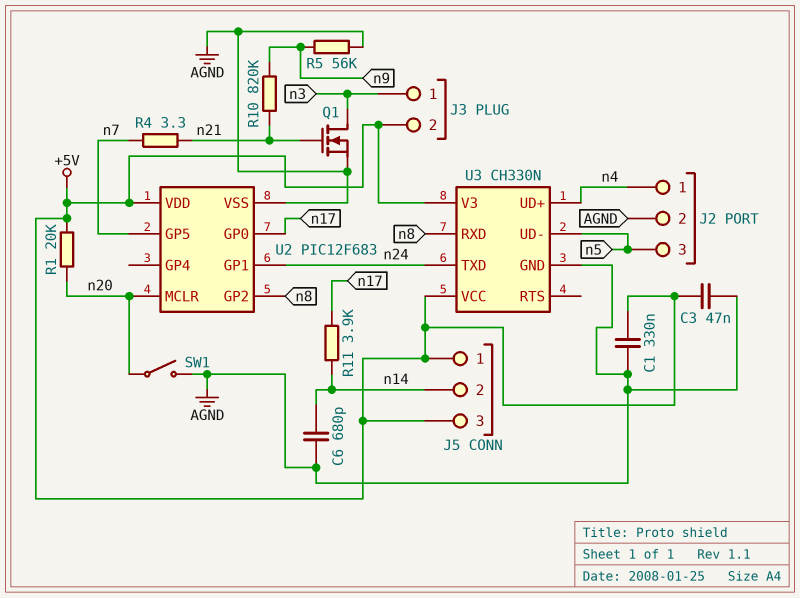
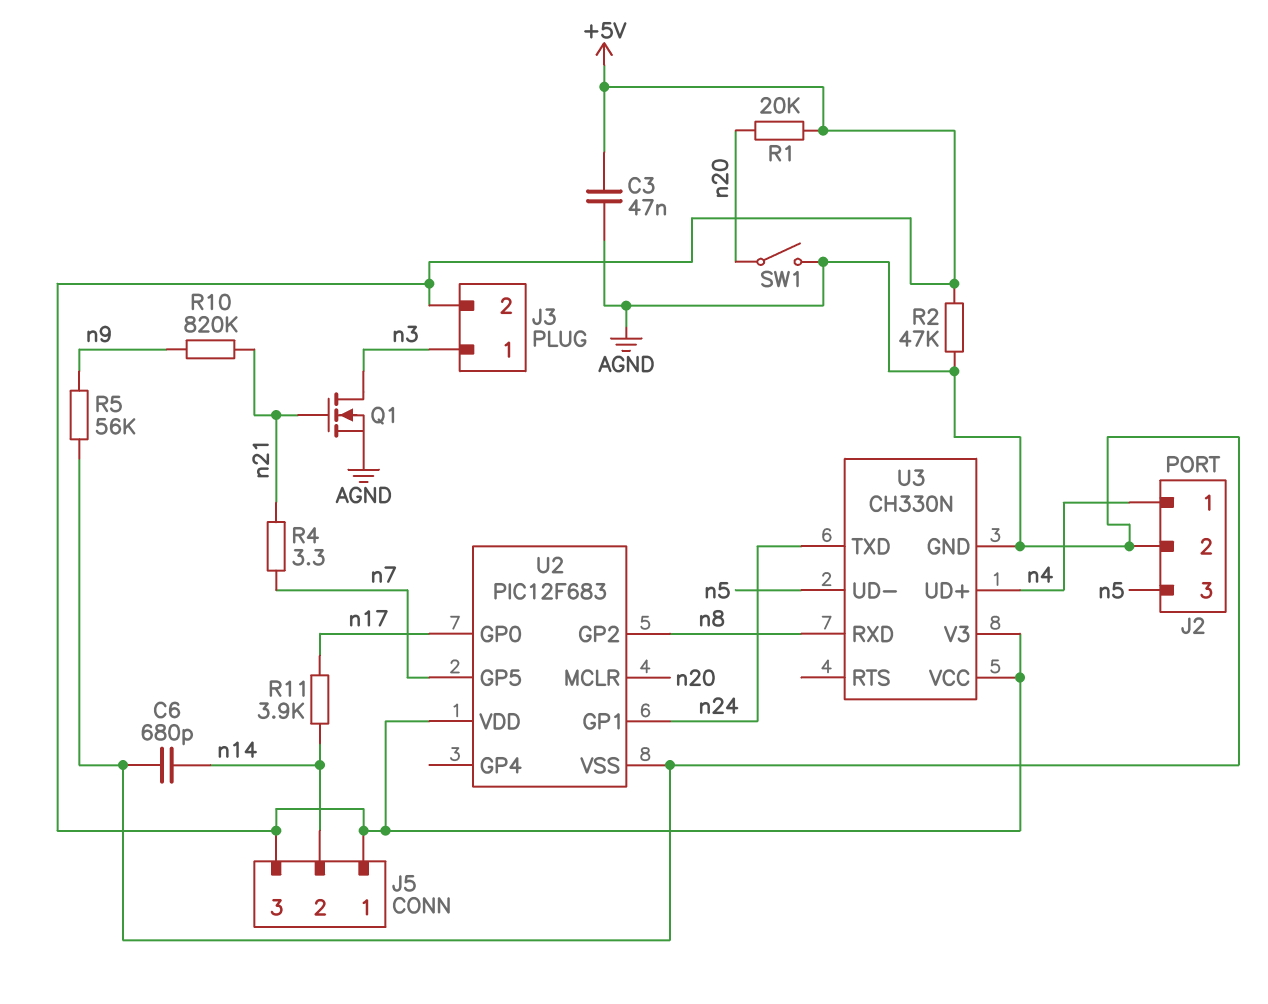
C1: 330nF (+5V, AGND) -> none
R2: none -> 47k (+5V, AGND)

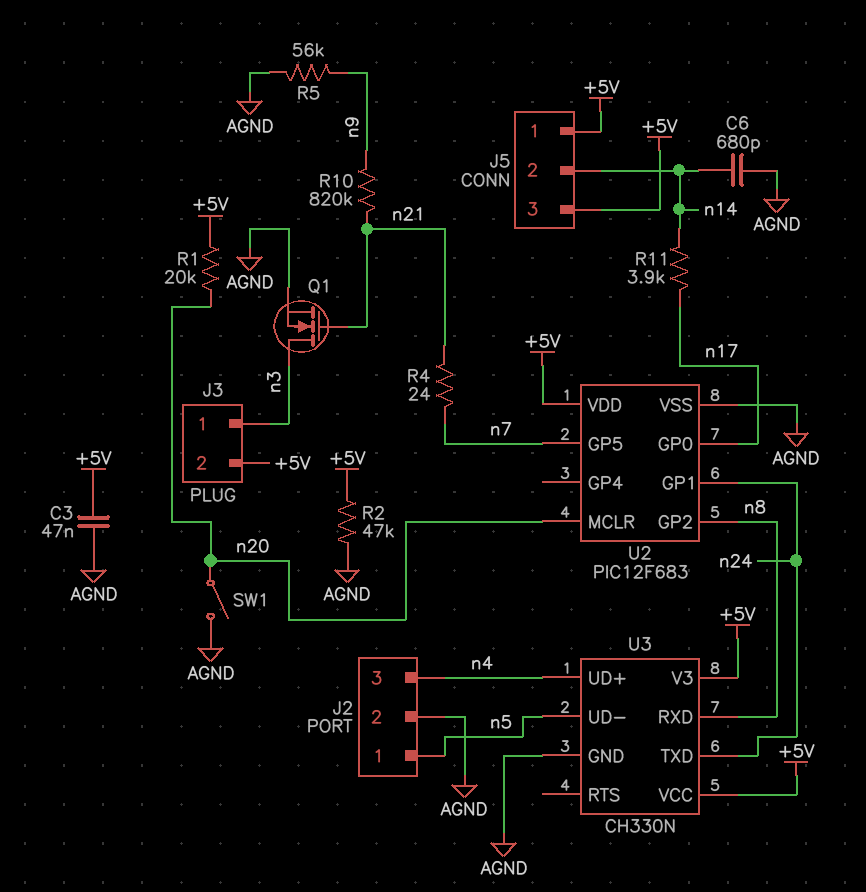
J2 pin 1: n4 -> n5
J2 pin 3: n5 -> n4
R4: 3.3 (n7, n21) -> 24 (n7, n21)

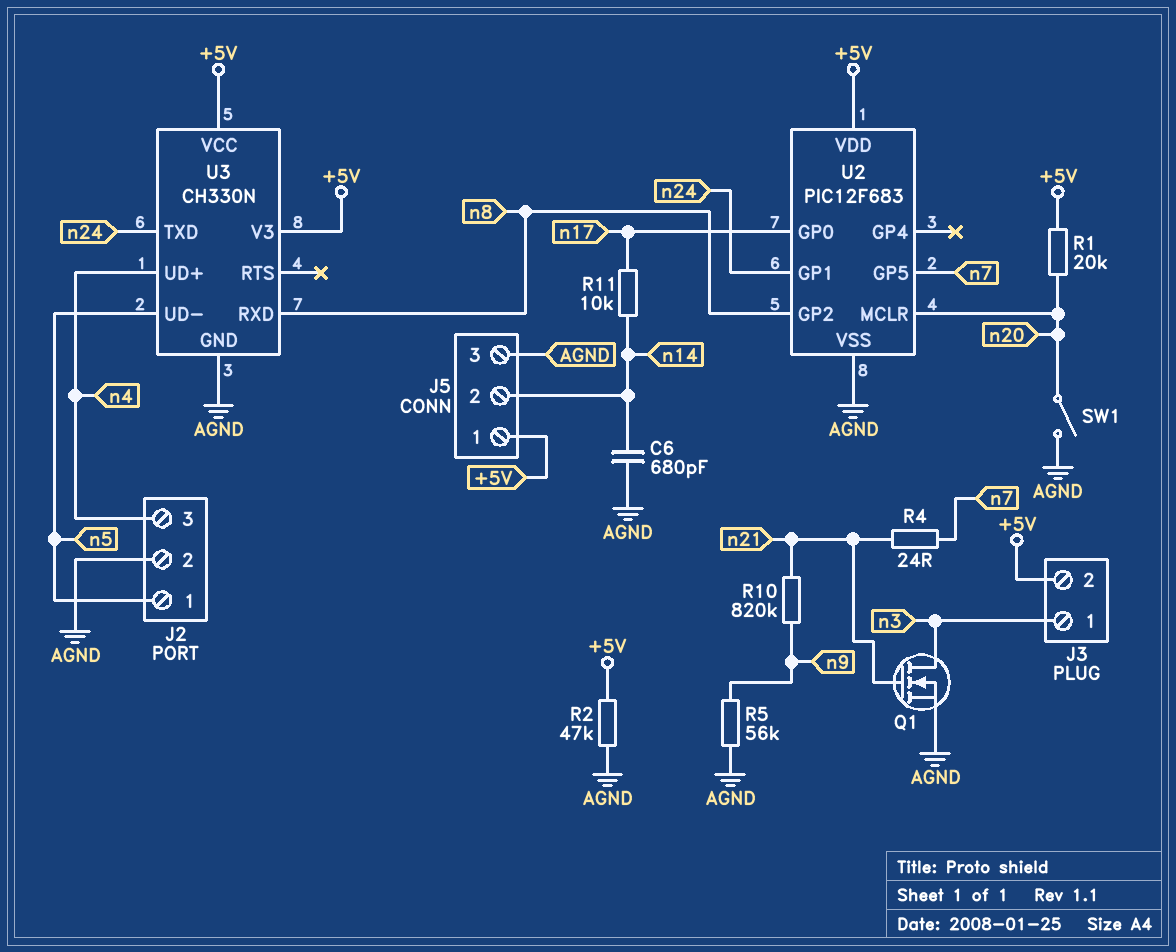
C3: 47nF (+5V, AGND) -> none
J5 pin 3: +5V -> AGND
R11: 3.9k (n14, n17) -> 10k (n14, n17)

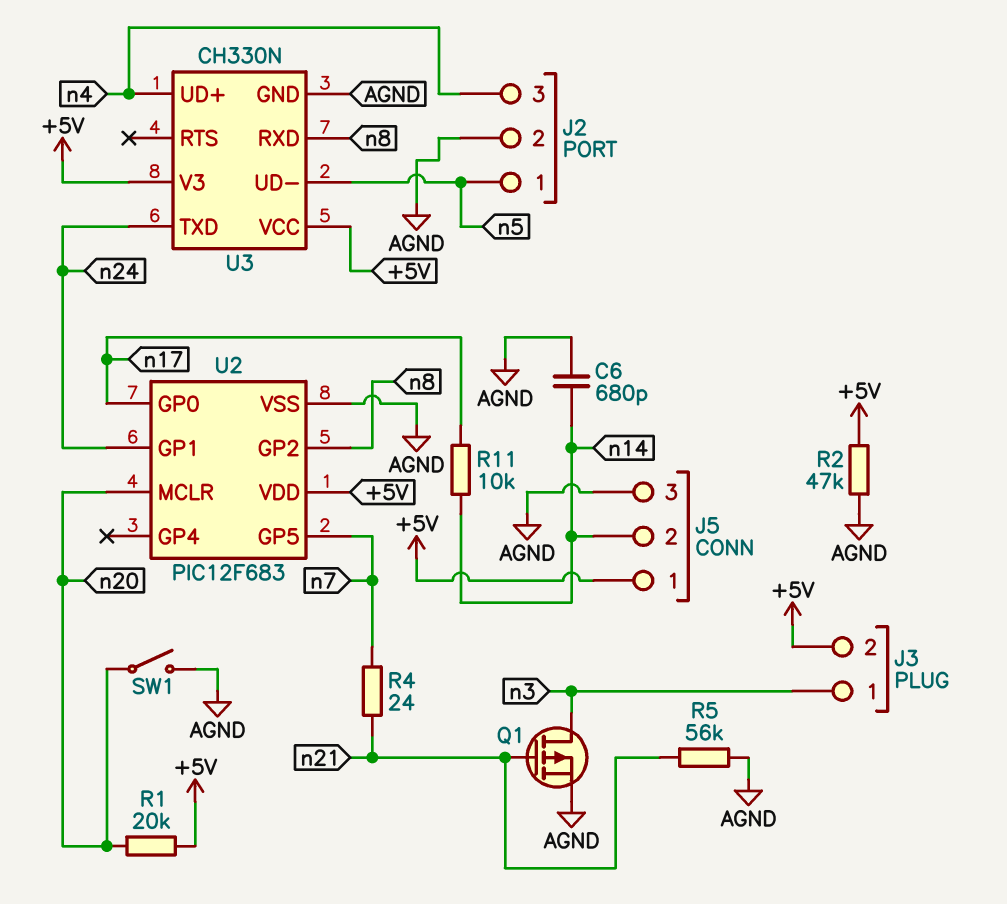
Q1: NMOS (G n21, D n3, S AGND) -> PMOS (G n21, D n3, S AGND)
R5: 56k (AGND, n9) -> 56k (AGND, n21)
R10: 820k (n9, n21) -> none

